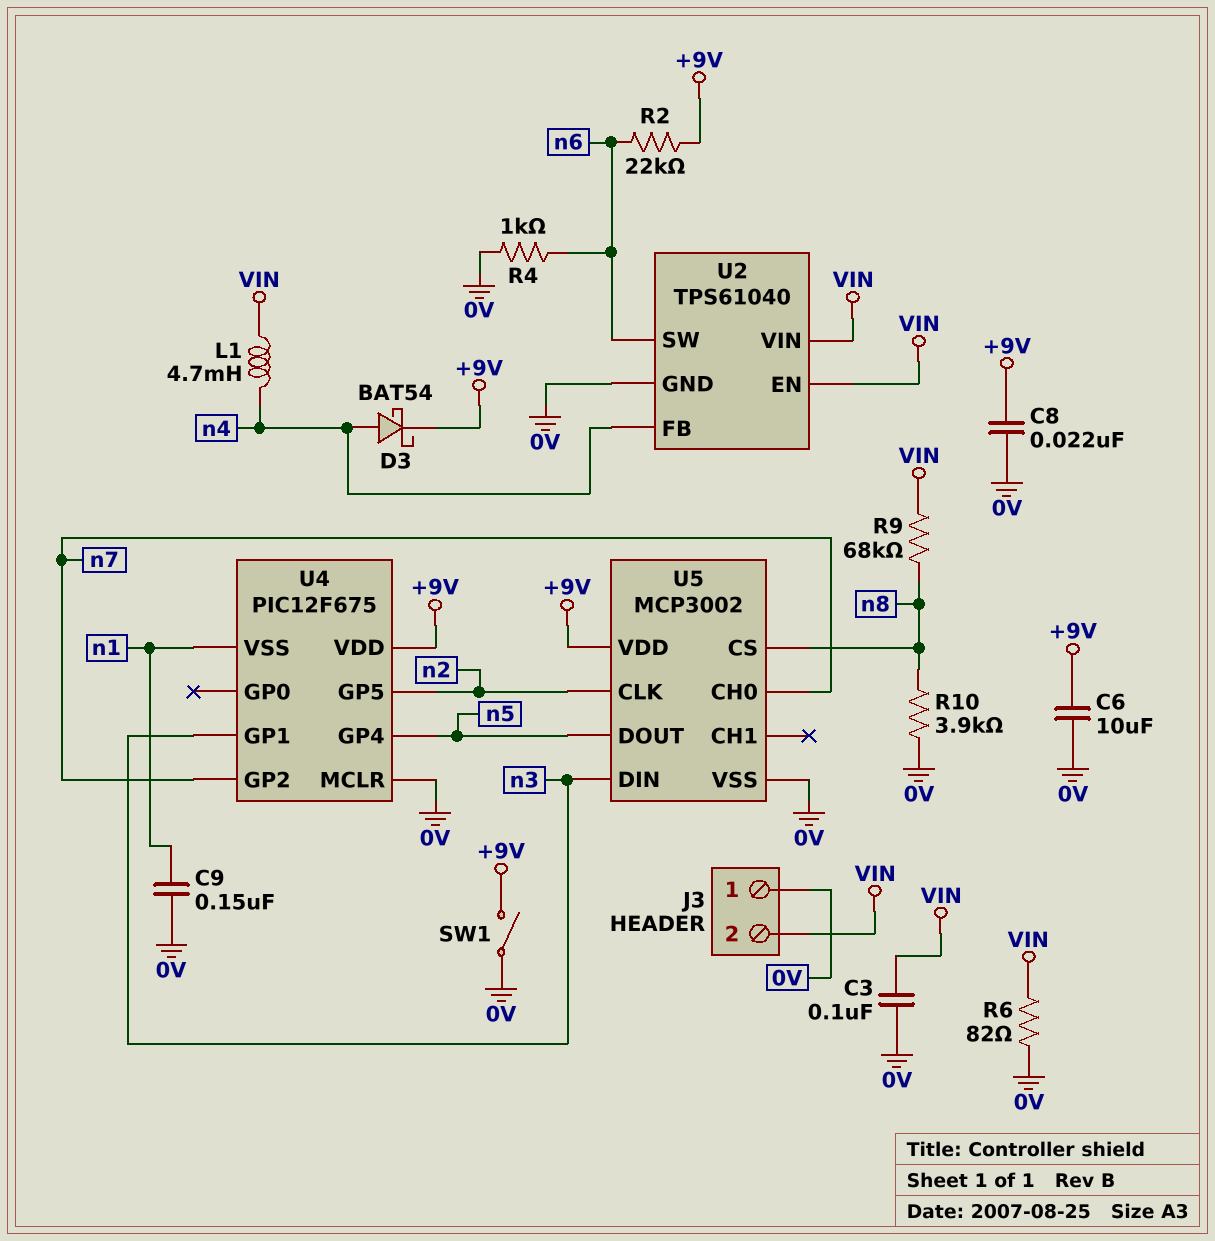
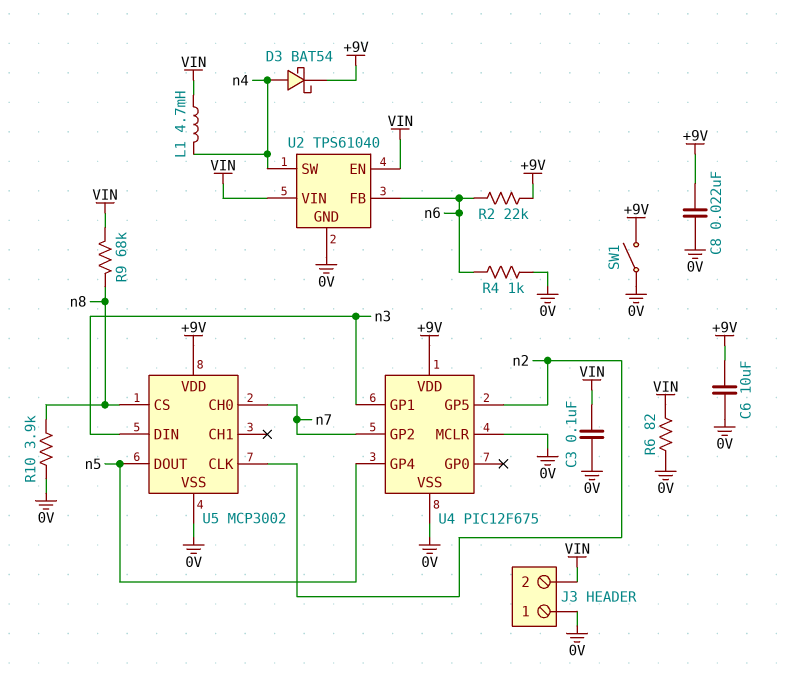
C9: 150nF (0V, n1) -> none
U2 pin FB: n4 -> n6
U2 pin SW: n6 -> n4
U4 pin VSS: n1 -> 0V

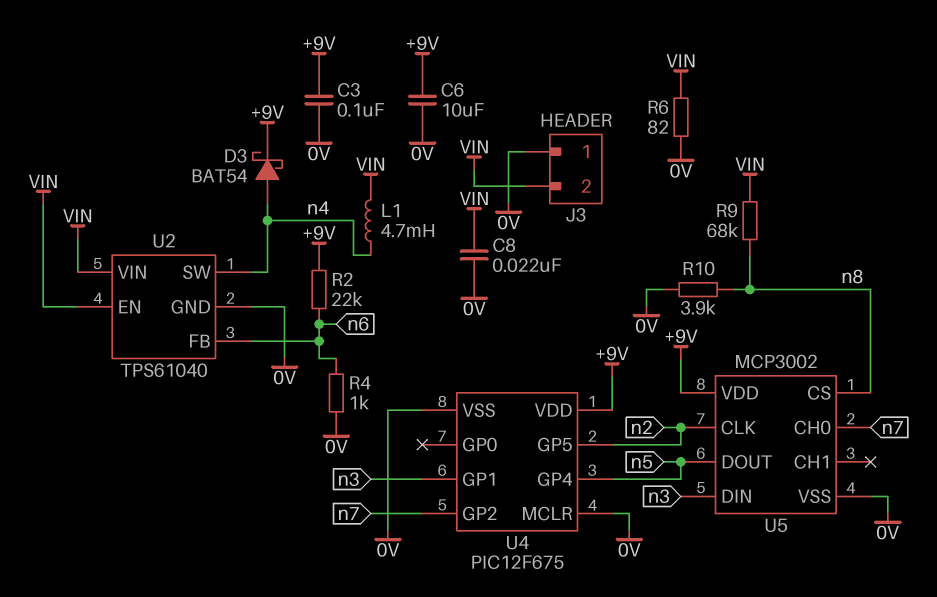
C3: 100nF (0V, VIN) -> 100nF (+9V, 0V)
C8: 22nF (+9V, 0V) -> 22nF (0V, VIN)
SW1: switch (+9V, 0V) -> none

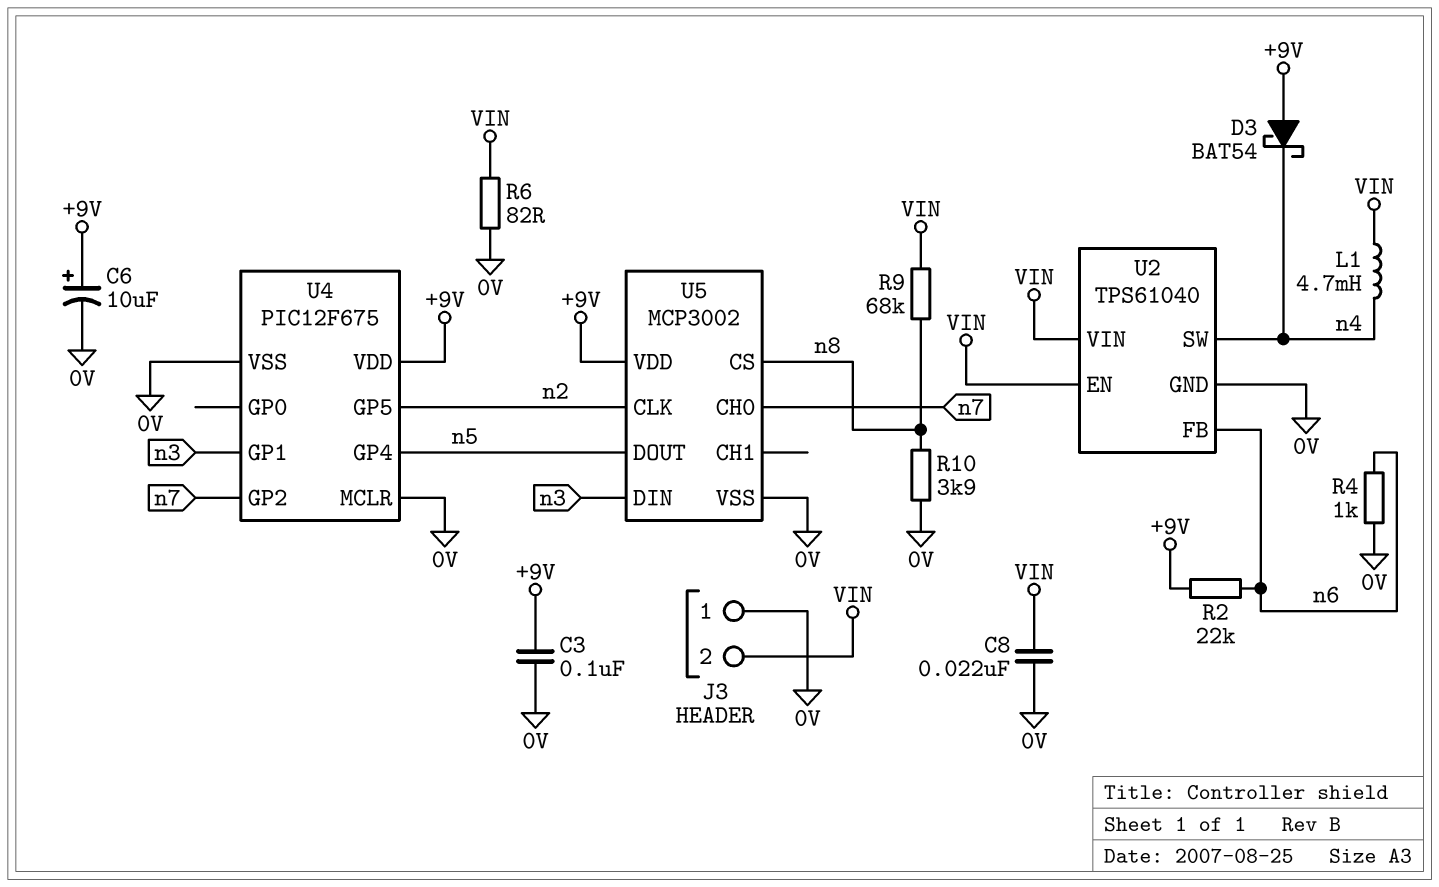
C6: 10uF (+9V, 0V) -> 10uF (plus +9V, minus 0V)
D3: schottky BAT54 (A n4, K +9V) -> schottky BAT54 (A +9V, K n4)

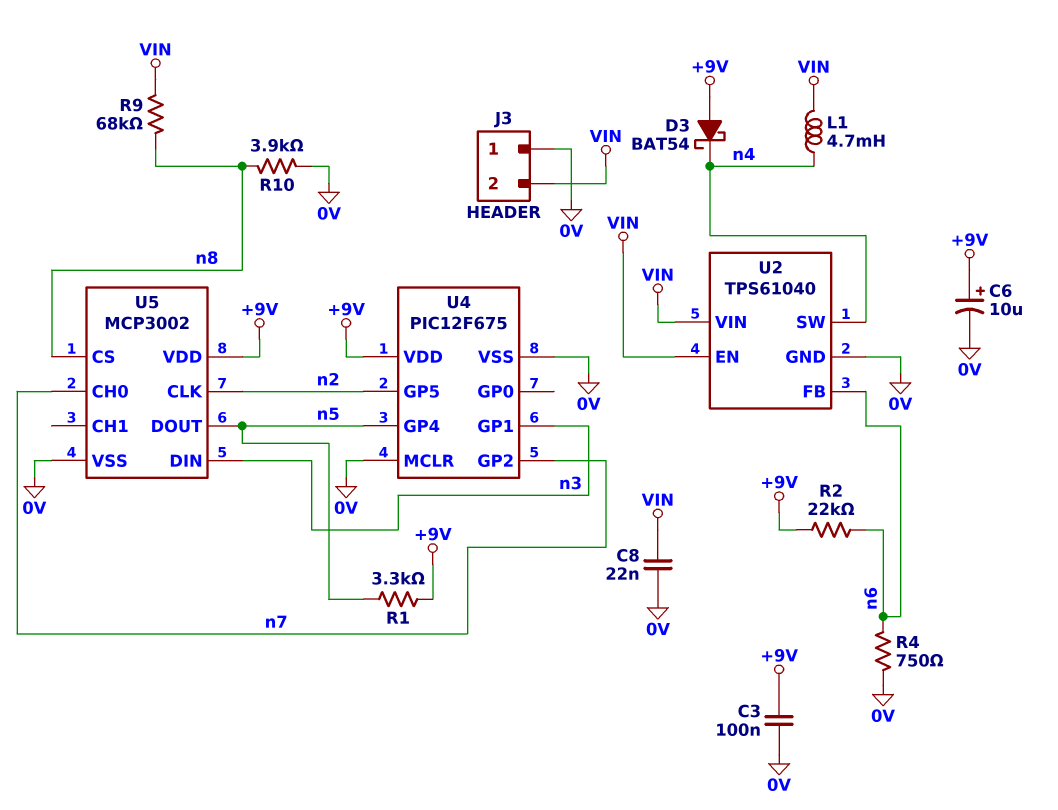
R1: none -> 3.3k (+9V, n5)
R4: 1k (0V, n6) -> 750 (0V, n6)
R6: 82 (0V, VIN) -> none

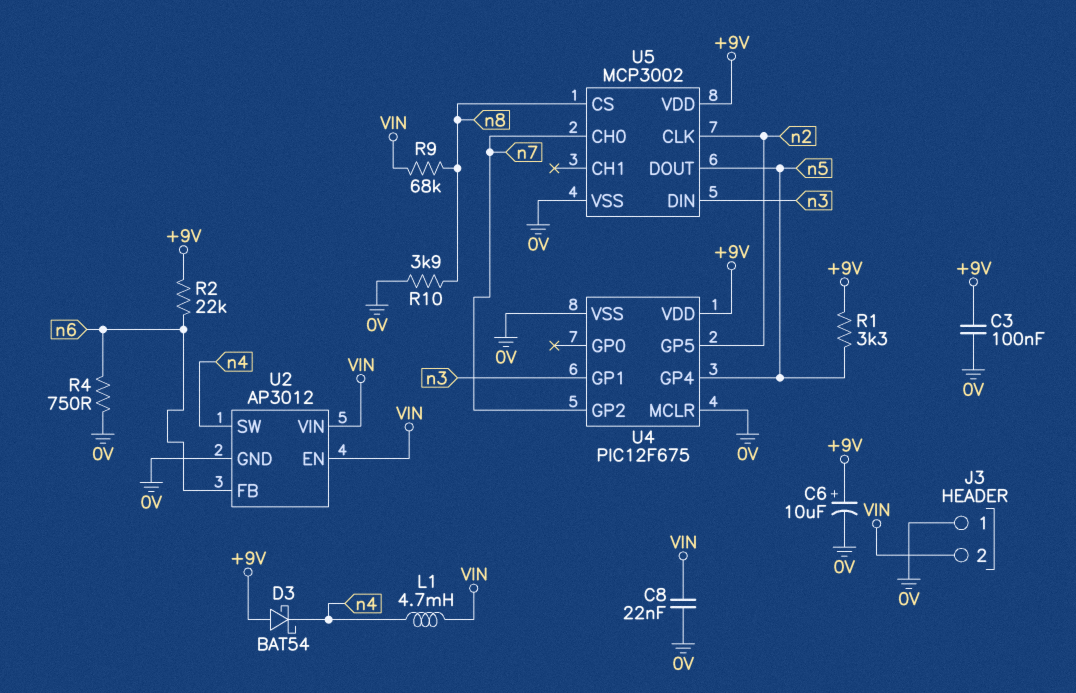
U2: TPS61040 -> AP3012

